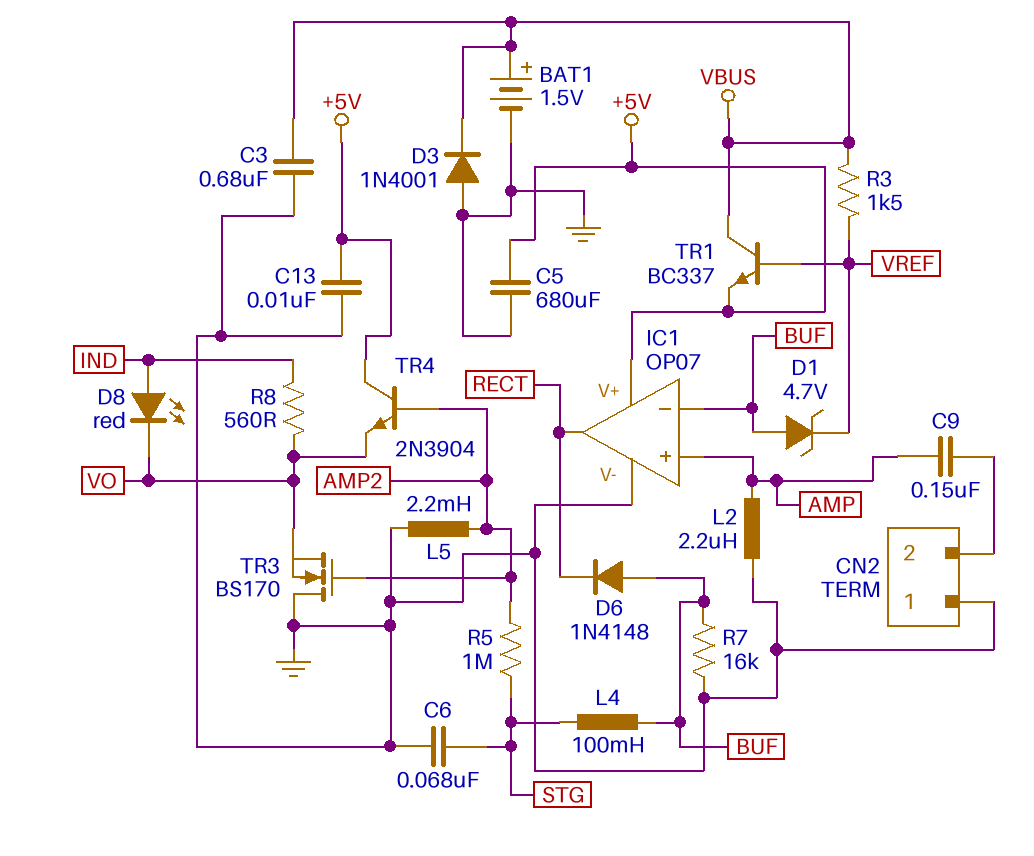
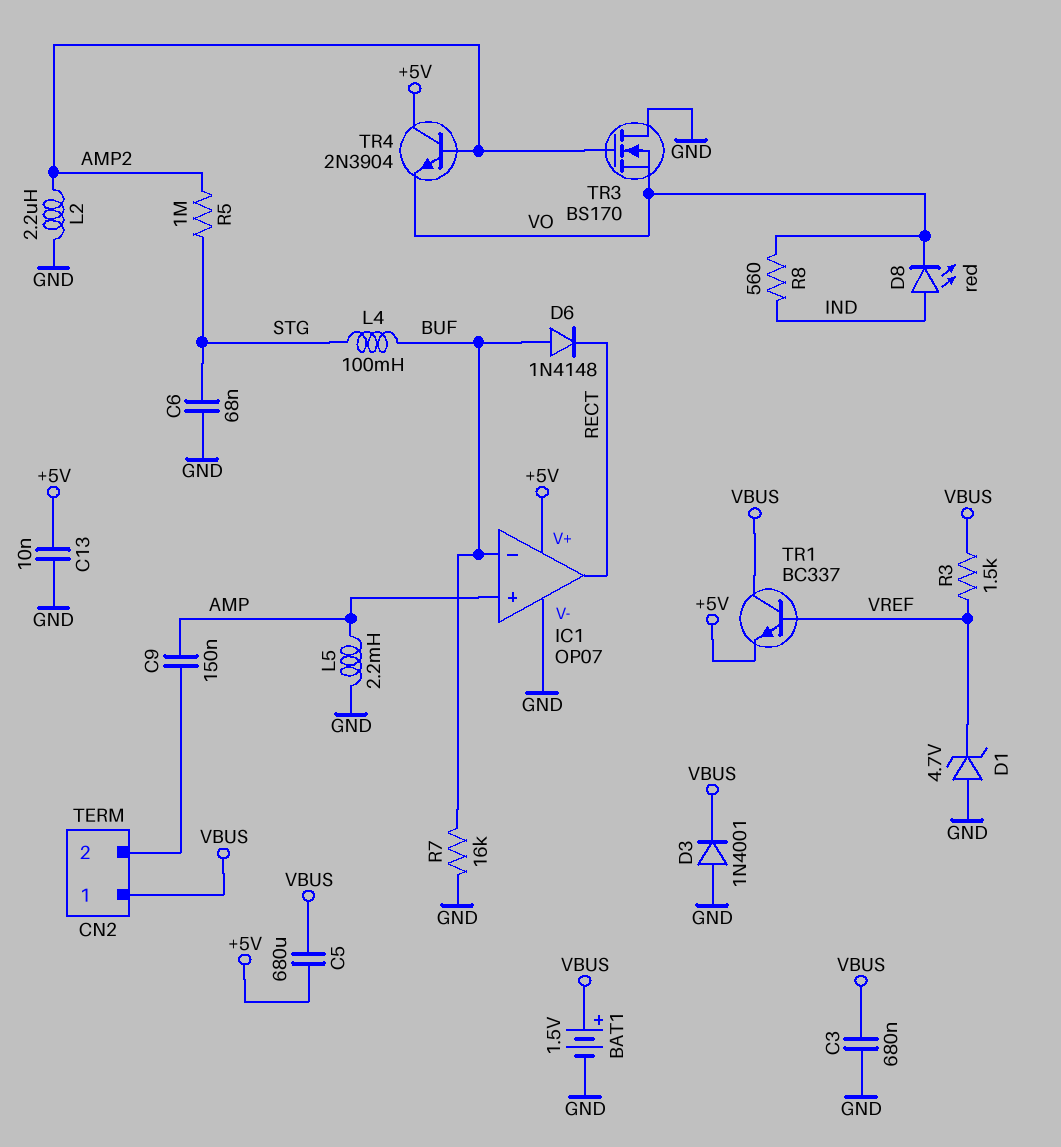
C5: 680uF (+5V, GND) -> 680uF (+5V, VBUS)
CN2 pin 1: GND -> VBUS
D1: zener 4.7V (A BUF, K VREF) -> zener 4.7V (A GND, K VREF)
L2: 2.2uH (AMP, GND) -> 2.2uH (AMP2, GND)
L5: 2.2mH (AMP2, GND) -> 2.2mH (AMP, GND)

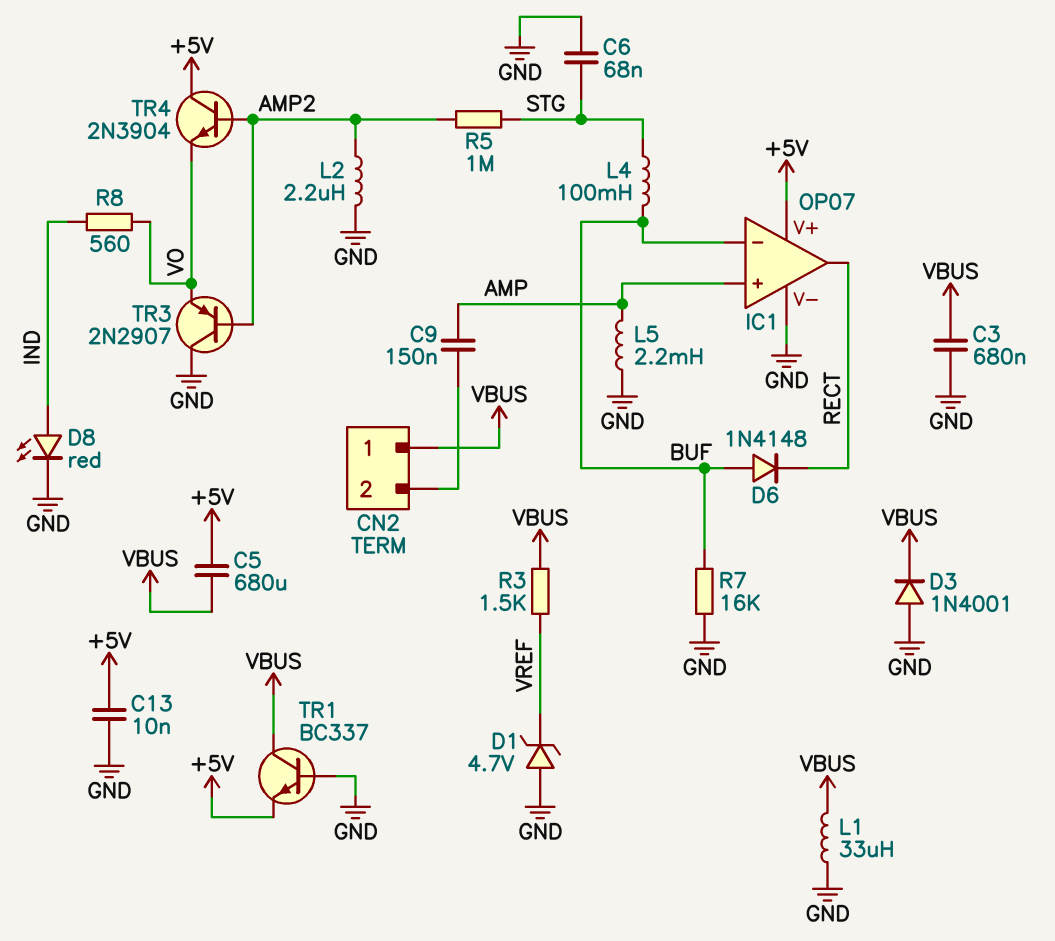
BAT1: 1.5V (plus VBUS, minus GND) -> none
D8: LED red (A IND, K VO) -> LED red (A IND, K GND)
L1: none -> 33uH (GND, VBUS)
TR1: NPN BC337 (B VREF, C VBUS, E +5V) -> NPN BC337 (B GND, C VBUS, E +5V)
TR3: NMOS BS170 (G AMP2, D GND, S VO) -> PNP 2N2907 (B AMP2, C GND, E VO)

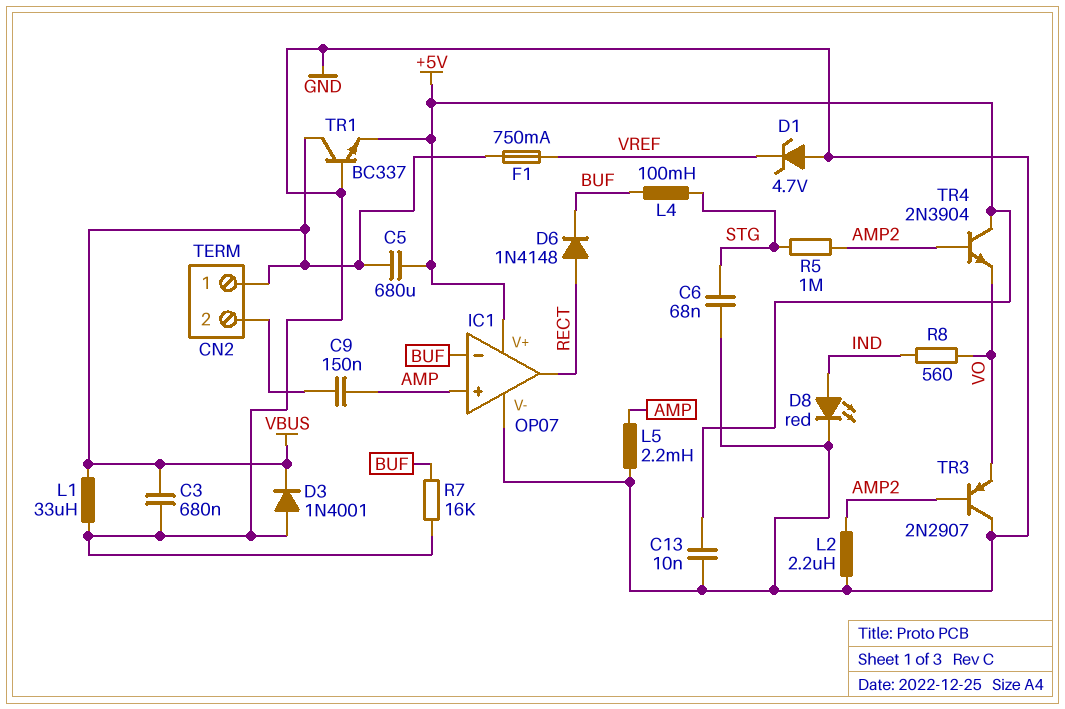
D6: diode 1N4148 (A BUF, K RECT) -> diode 1N4148 (A RECT, K BUF)
F1: none -> 750mA (VBUS, VREF)
R3: 1.5k (VBUS, VREF) -> none

